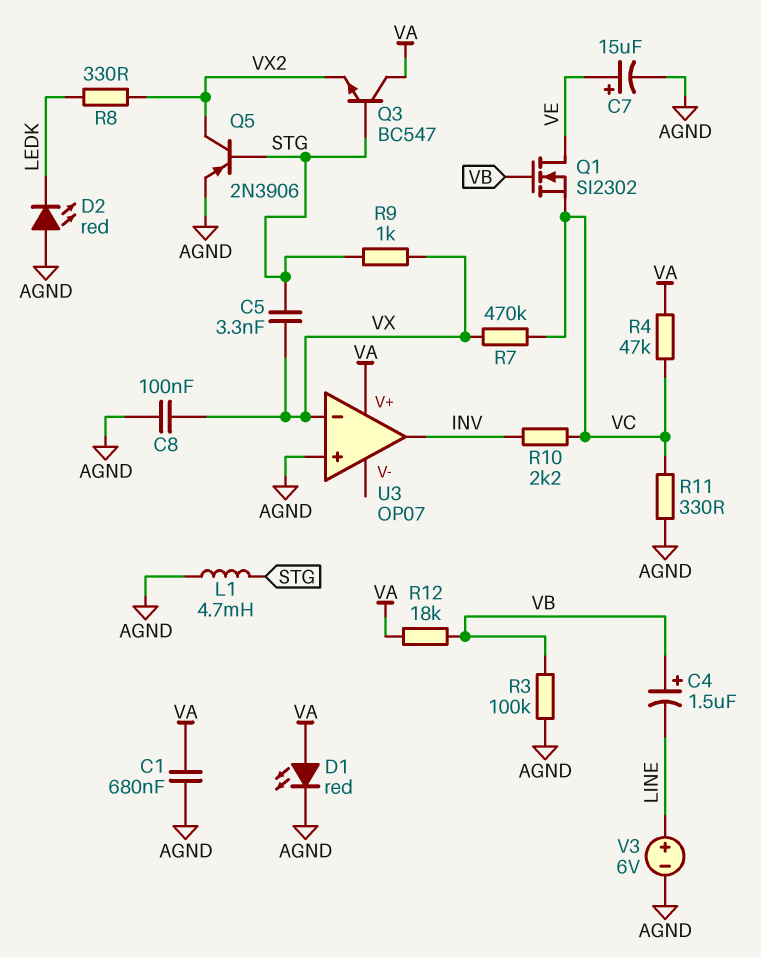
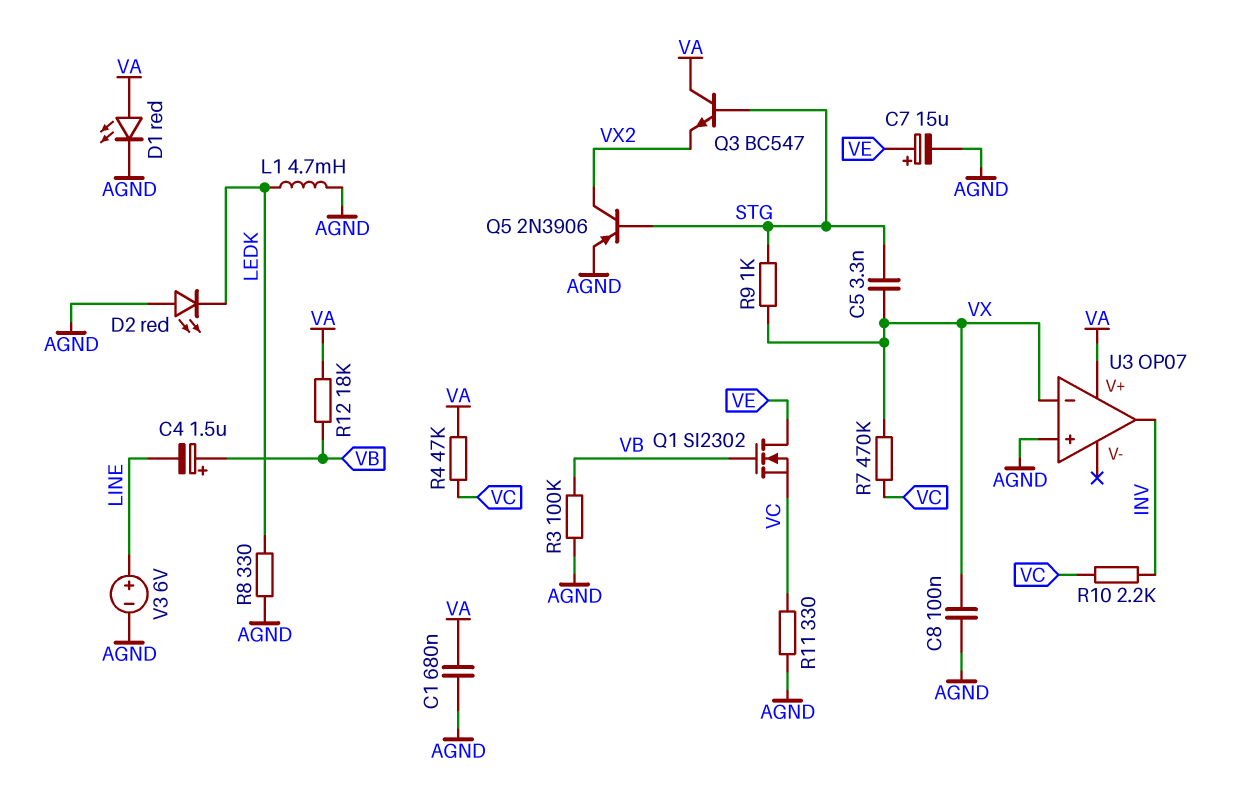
L1: 4.7mH (AGND, STG) -> 4.7mH (AGND, LEDK)
R8: 330 (LEDK, VX2) -> 330 (AGND, LEDK)

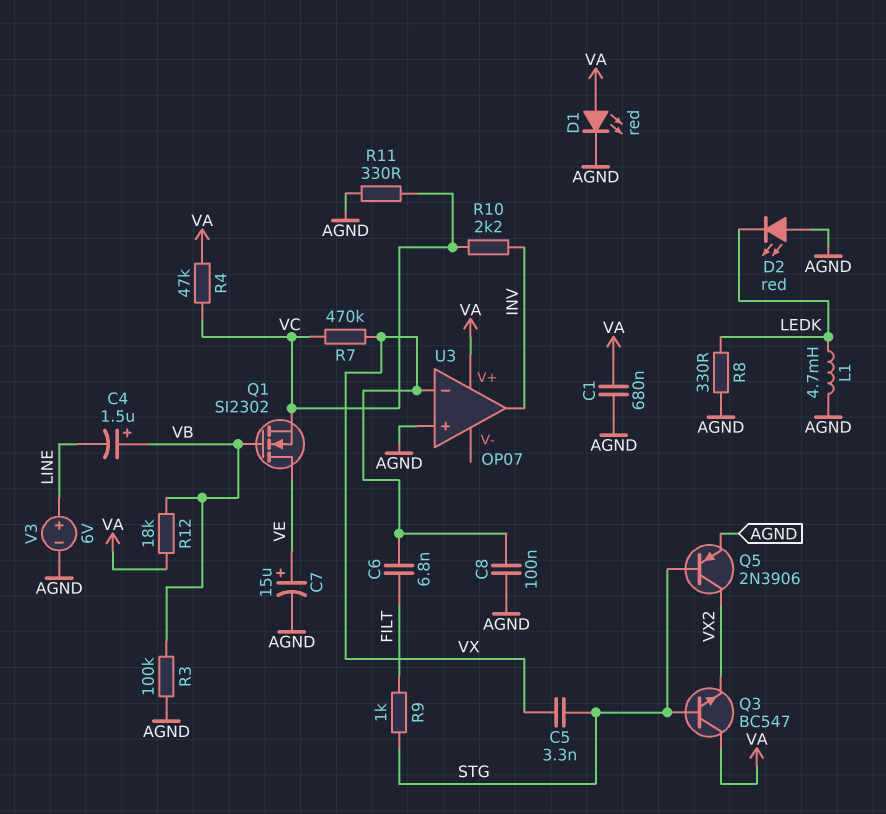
C6: none -> 6.8nF (FILT, VX)
R9: 1k (STG, VX) -> 1k (FILT, STG)

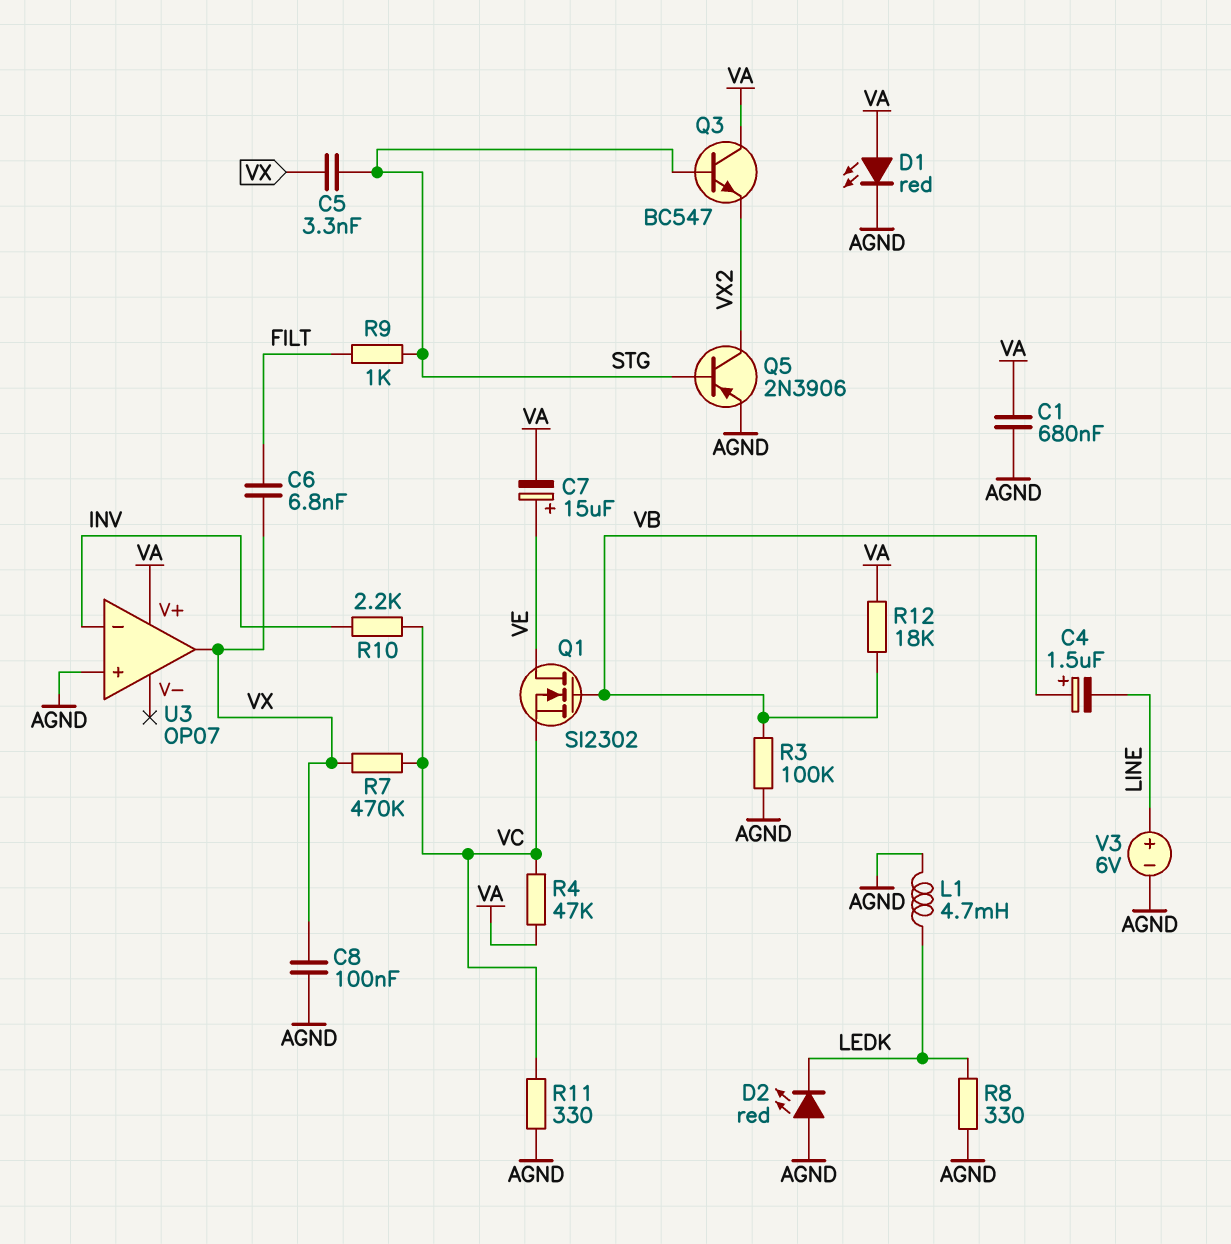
C7: 15uF (plus VE, minus AGND) -> 15uF (plus VE, minus VA)
U3 pin in-: VX -> INV
U3 pin out: INV -> VX

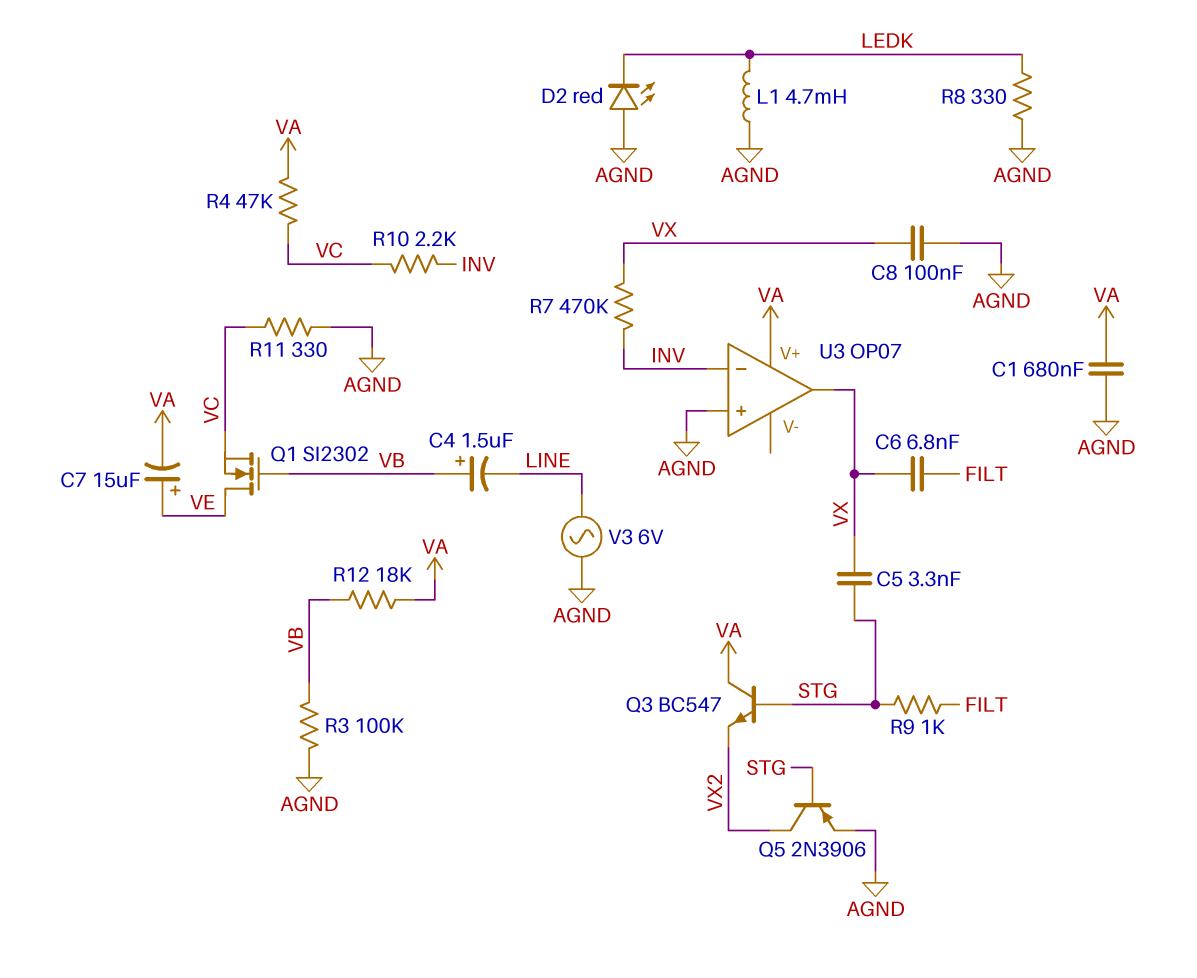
D1: LED red (A VA, K AGND) -> none
R7: 470k (VC, VX) -> 470k (INV, VX)
V3: 6V (plus LINE, minus AGND) -> AC 6V (AGND, LINE)

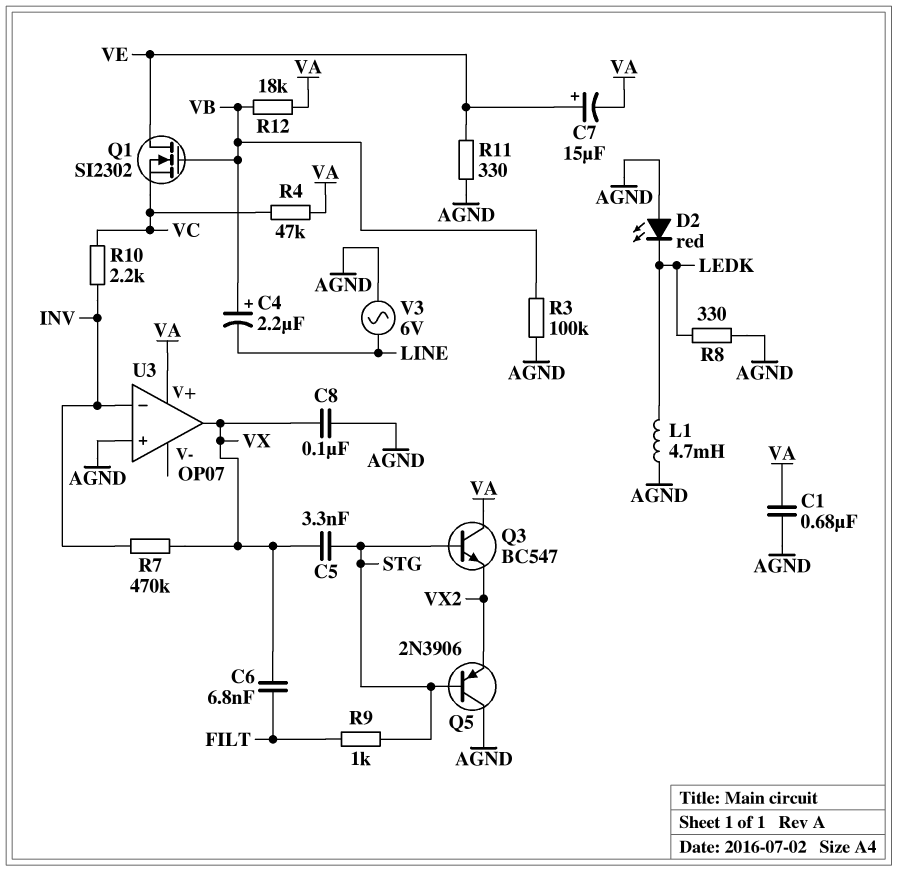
C4: 1.5uF (plus VB, minus LINE) -> 2.2uF (plus VB, minus LINE)
Q5: PNP 2N3906 (B STG, C VX2, E AGND) -> PNP 2N3906 (B STG, C AGND, E VX2)
R11: 330 (AGND, VC) -> 330 (AGND, VE)

